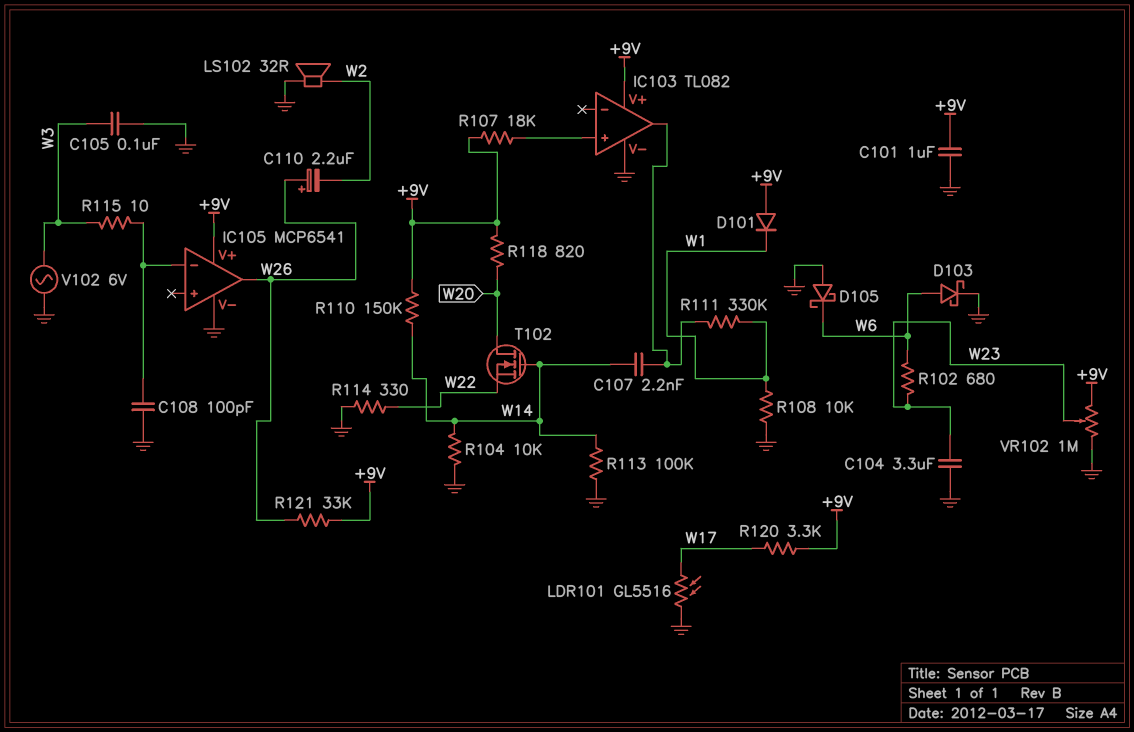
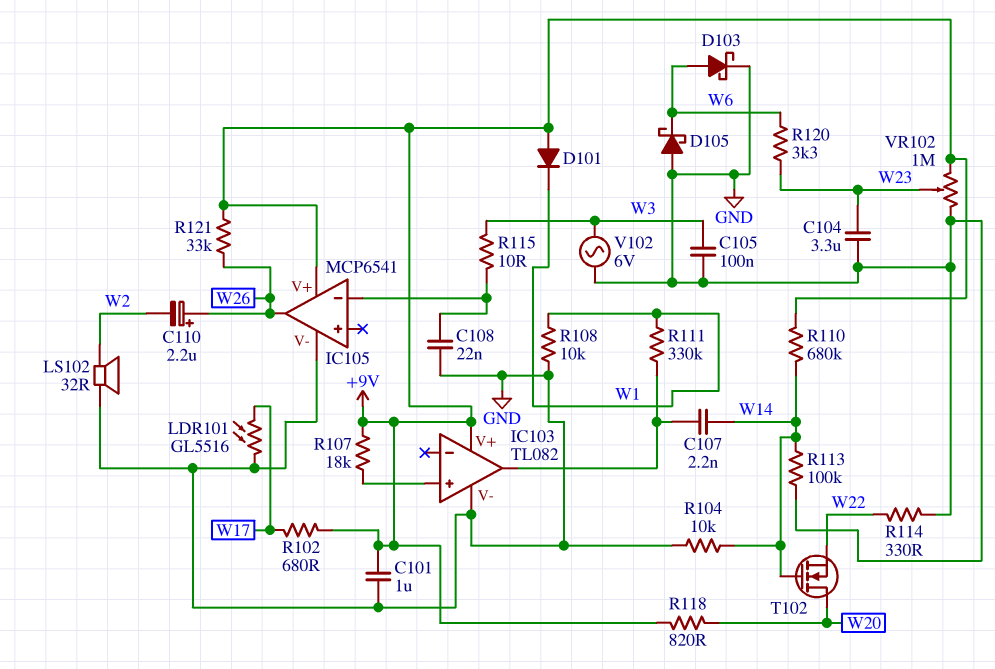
C108: 100pF (GND, IC105/in-) -> 22nF (GND, IC105/in-)
R102: 680 (W6, W23) -> 680 (+9V, W17)
R110: 150k (+9V, W14) -> 680k (+9V, W14)
R120: 3.3k (+9V, W17) -> 3.3k (W6, W23)

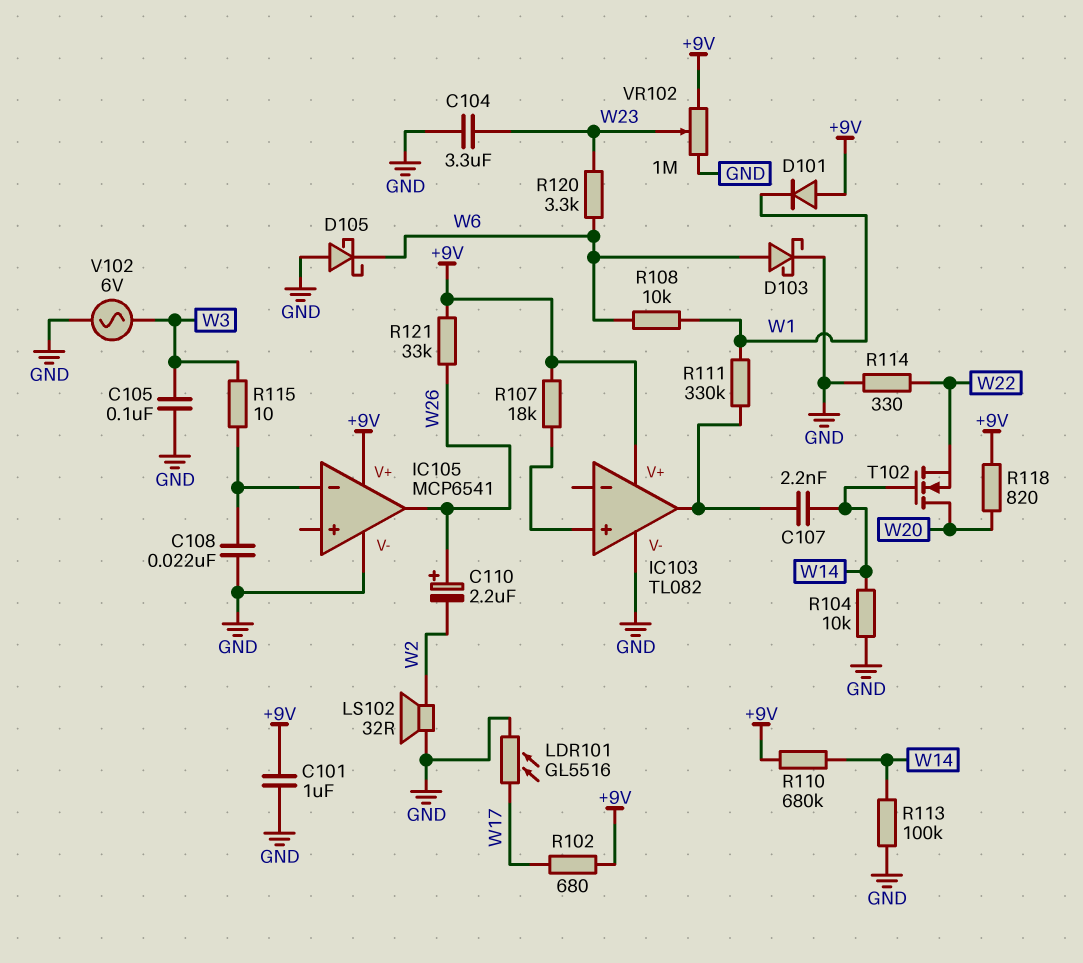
R108: 10k (GND, W1) -> 10k (W1, W6)

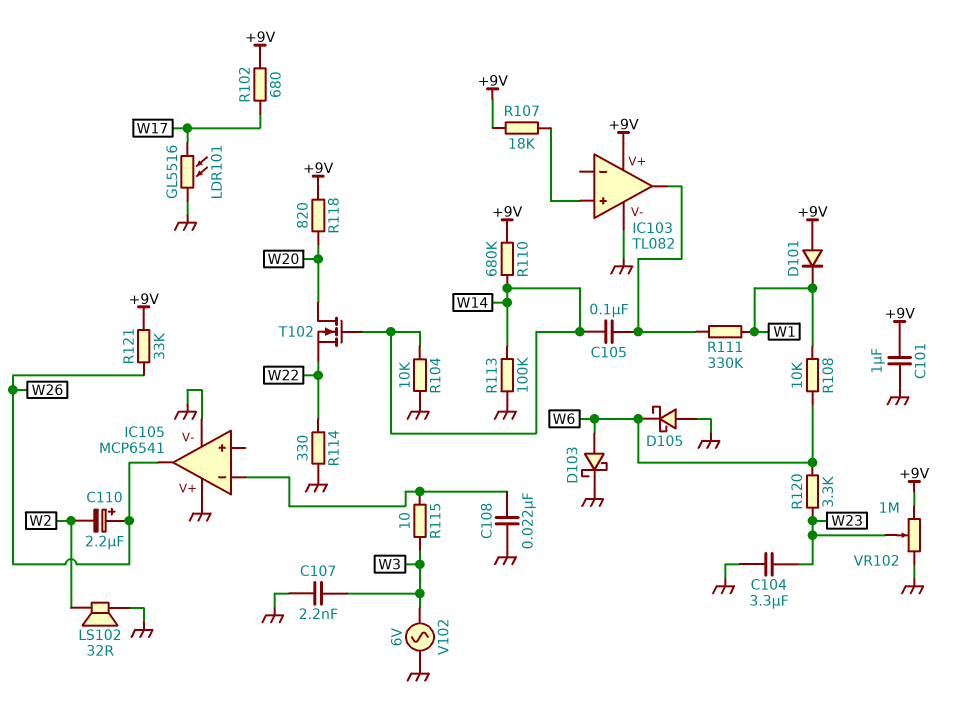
C105: 100nF (GND, W3) -> 100nF (IC103/out, W14)
C107: 2.2nF (IC103/out, W14) -> 2.2nF (GND, W3)
IC105 pin V+: +9V -> GND

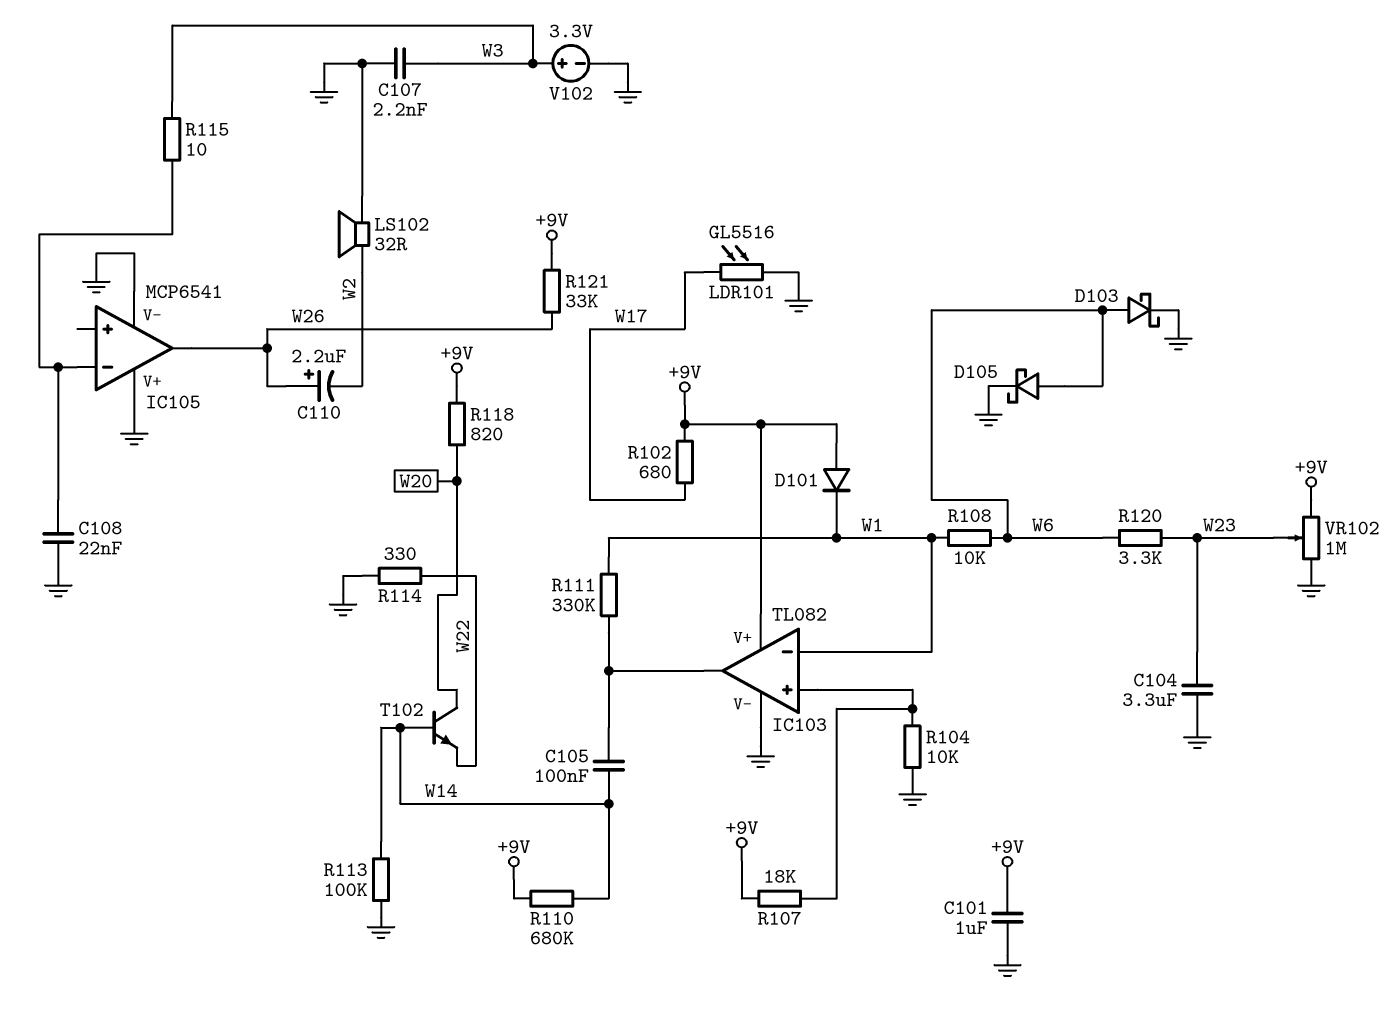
D105: schottky (A GND, K W6) -> schottky (A W6, K GND)
IC103 pin in-: none -> W1
R104: 10k (GND, W14) -> 10k (GND, IC103/in+)
T102: NMOS (G W14, D W20, S W22) -> NPN (B W14, C W20, E W22)
V102: AC 6V (GND, W3) -> 3.3V (plus W3, minus GND)

